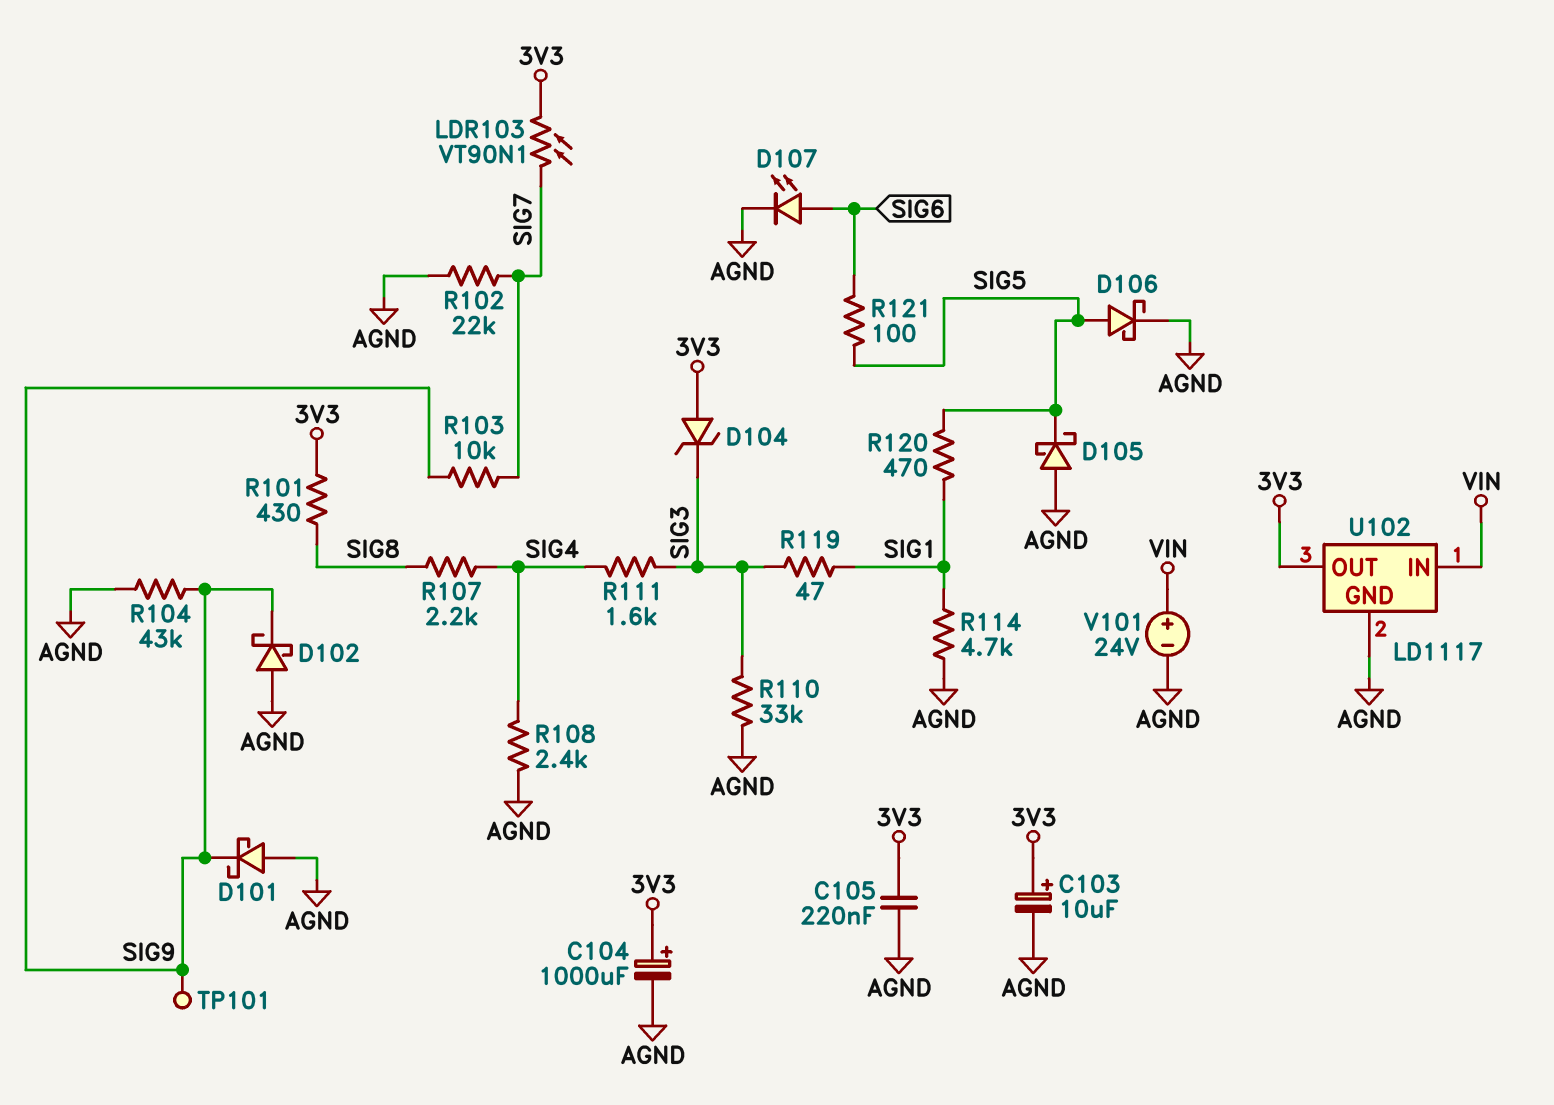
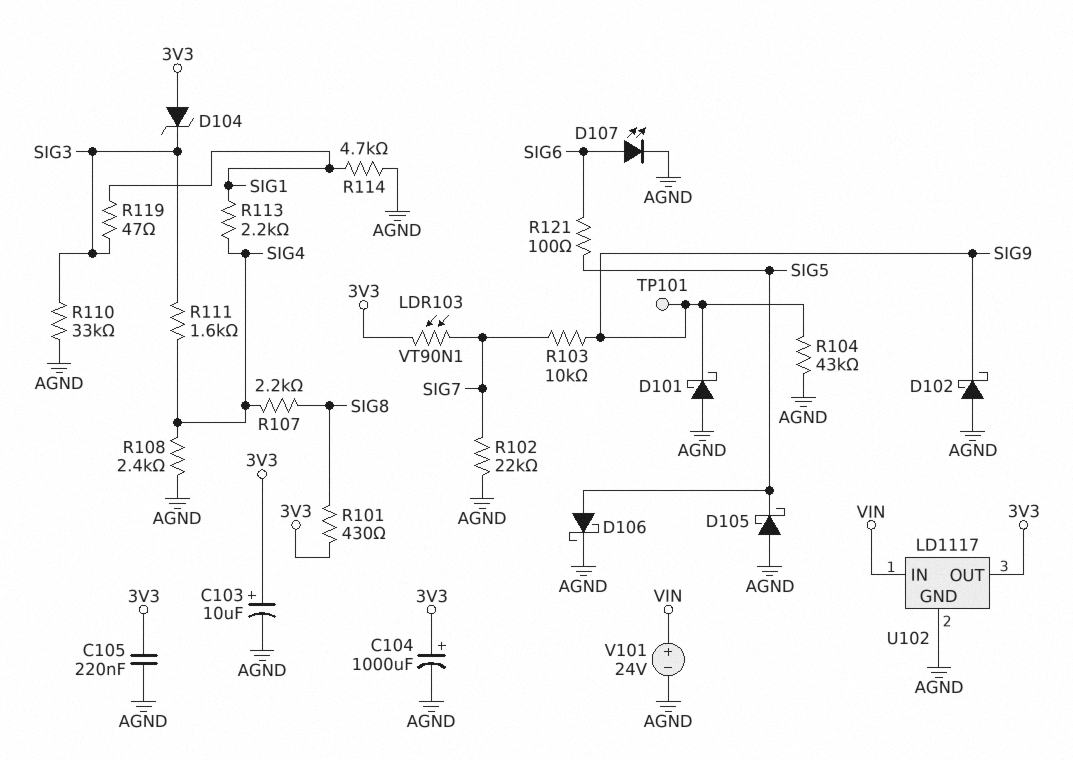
R113: none -> 2.2k (SIG1, SIG4)
R120: 470 (SIG1, SIG5) -> none

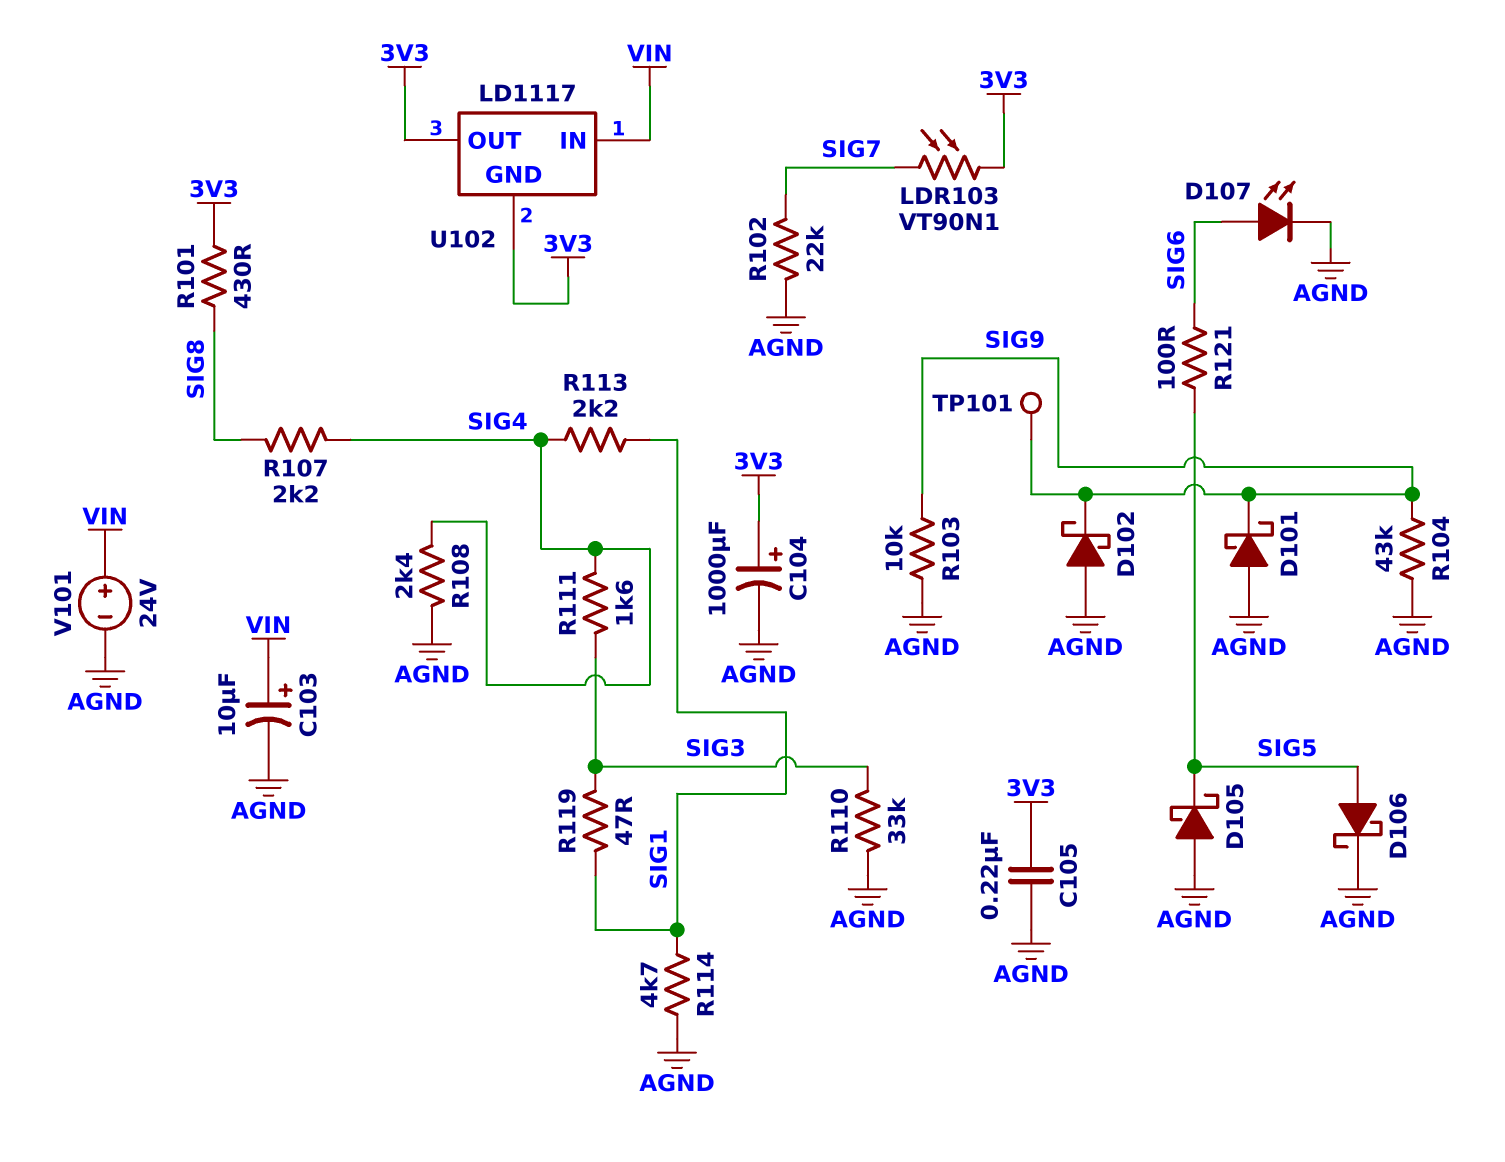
C103: 10uF (plus 3V3, minus AGND) -> 10uF (plus VIN, minus AGND)
D104: zener (A 3V3, K SIG3) -> none
R103: 10k (SIG7, SIG9) -> 10k (AGND, SIG9)
U102 pin GND: AGND -> 3V3

